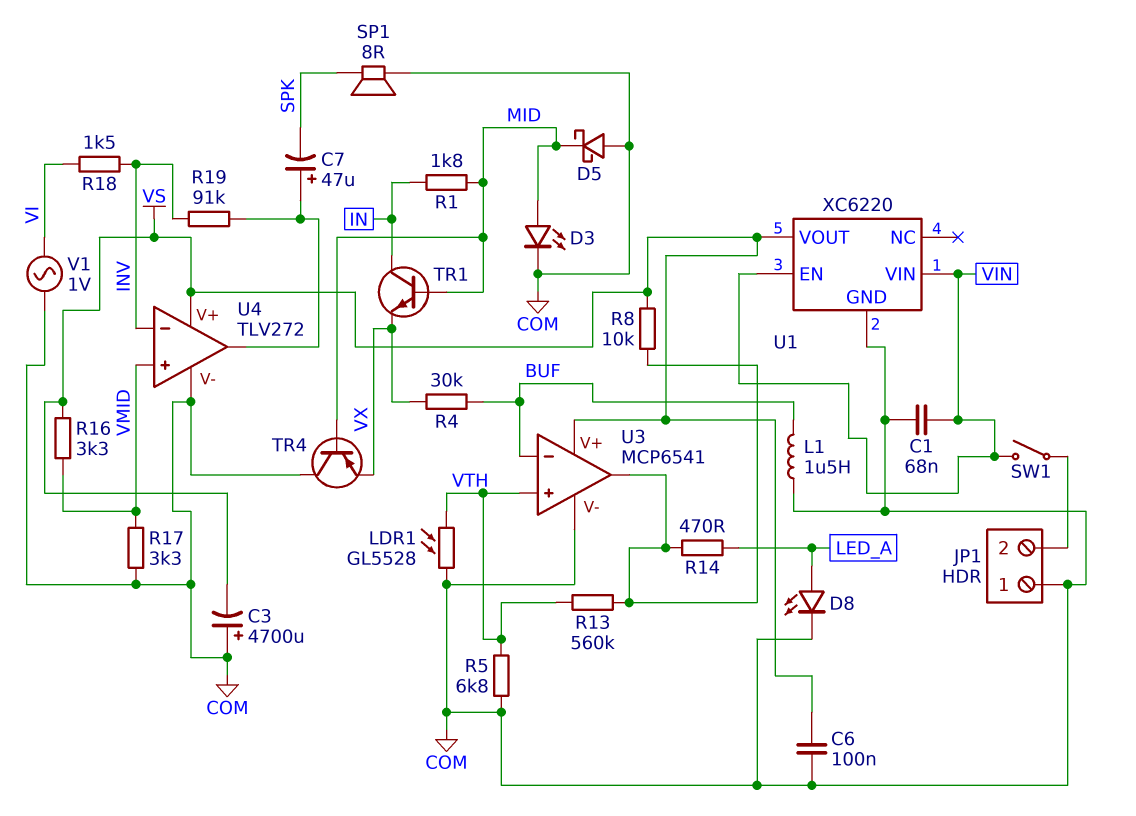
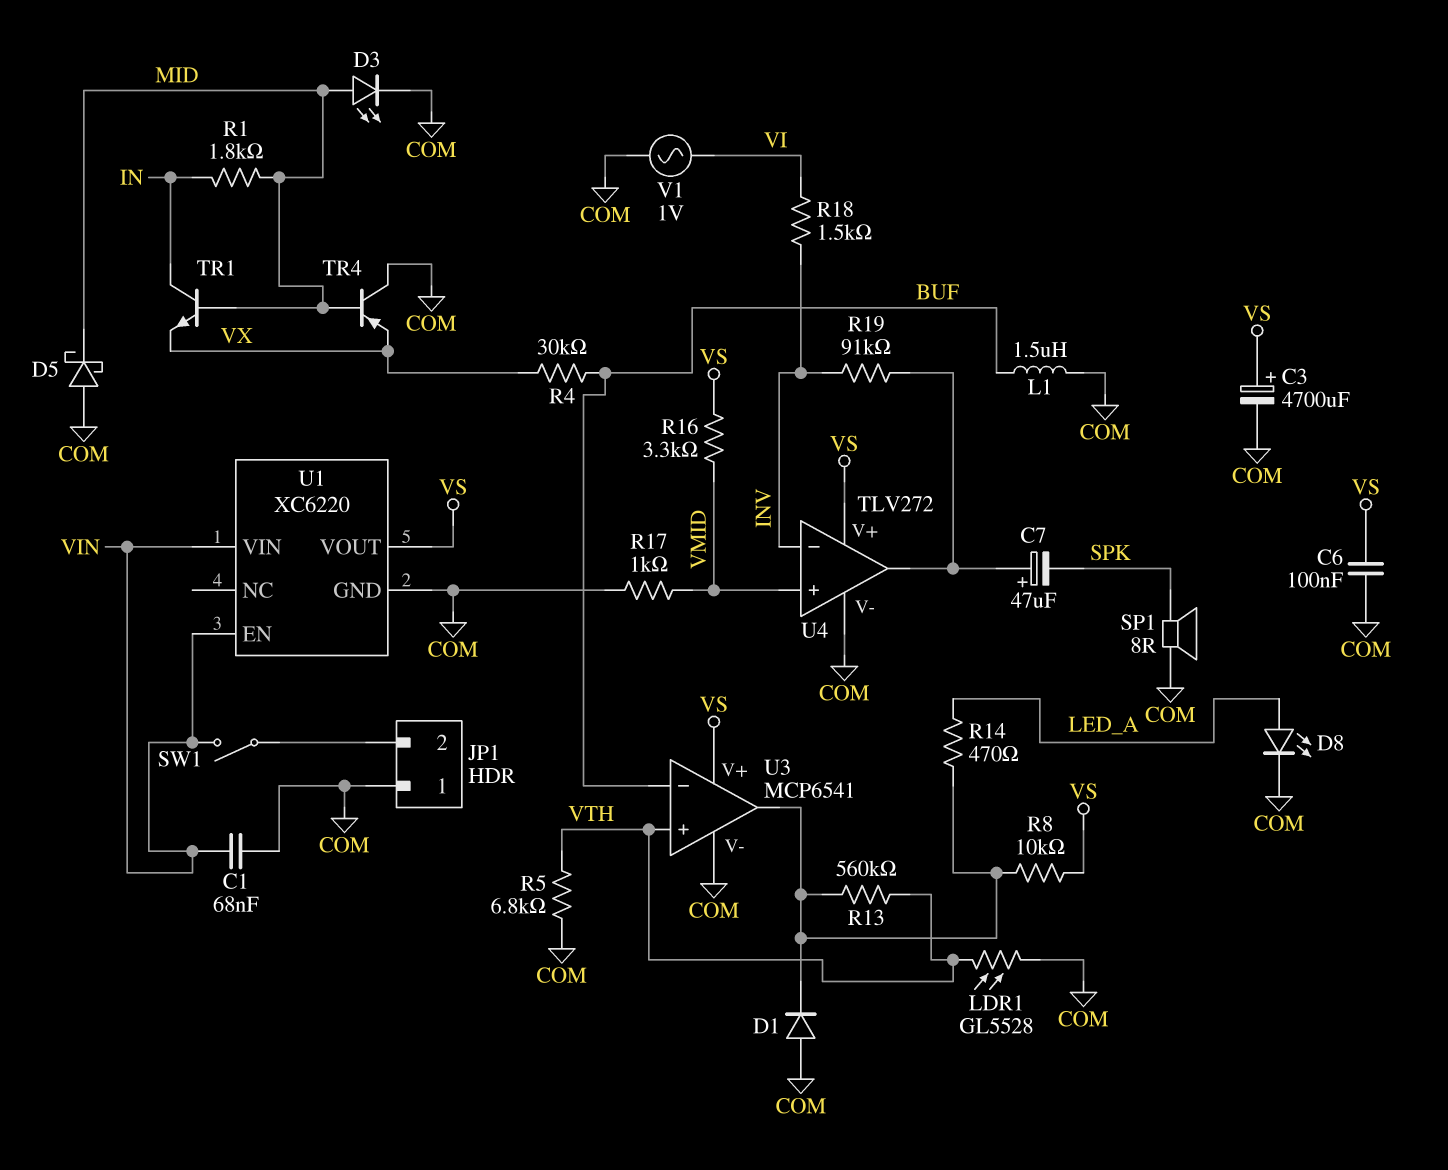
C3: 4700uF (plus COM, minus VS) -> 4700uF (plus VS, minus COM)
D1: none -> diode (A COM, K U3/out)
R17: 3.3k (COM, VMID) -> 1k (COM, VMID)

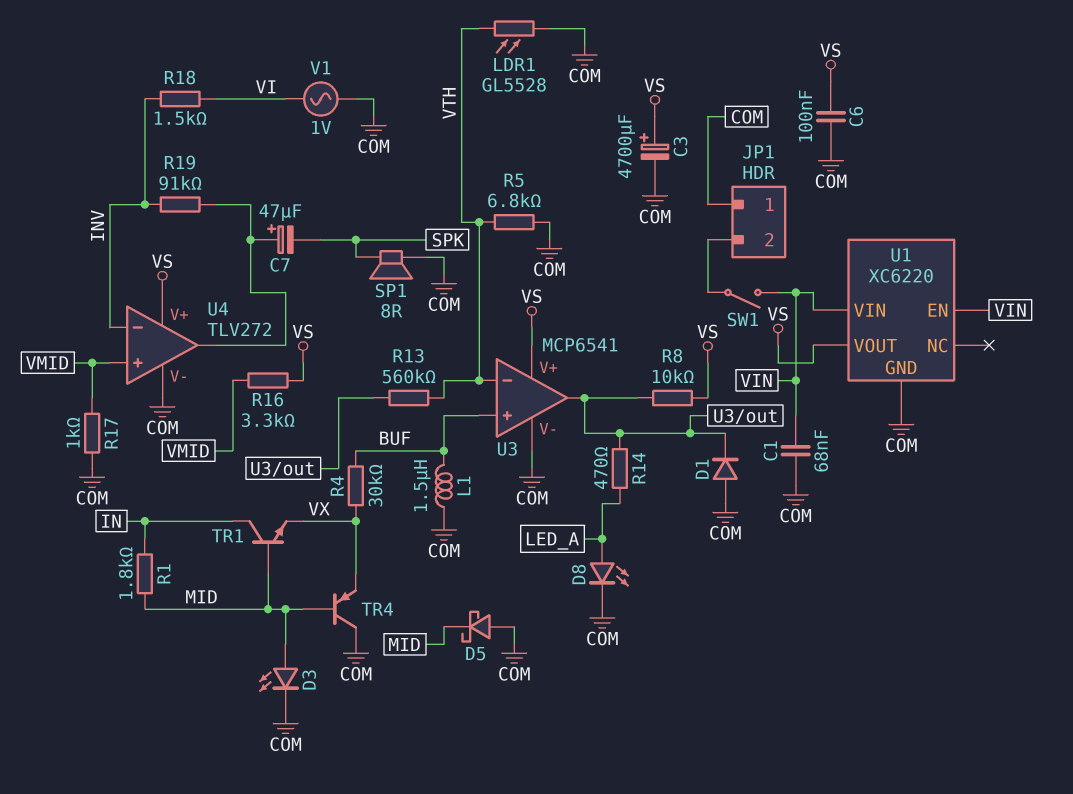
U3 pin in+: VTH -> BUF
U3 pin in-: BUF -> VTH

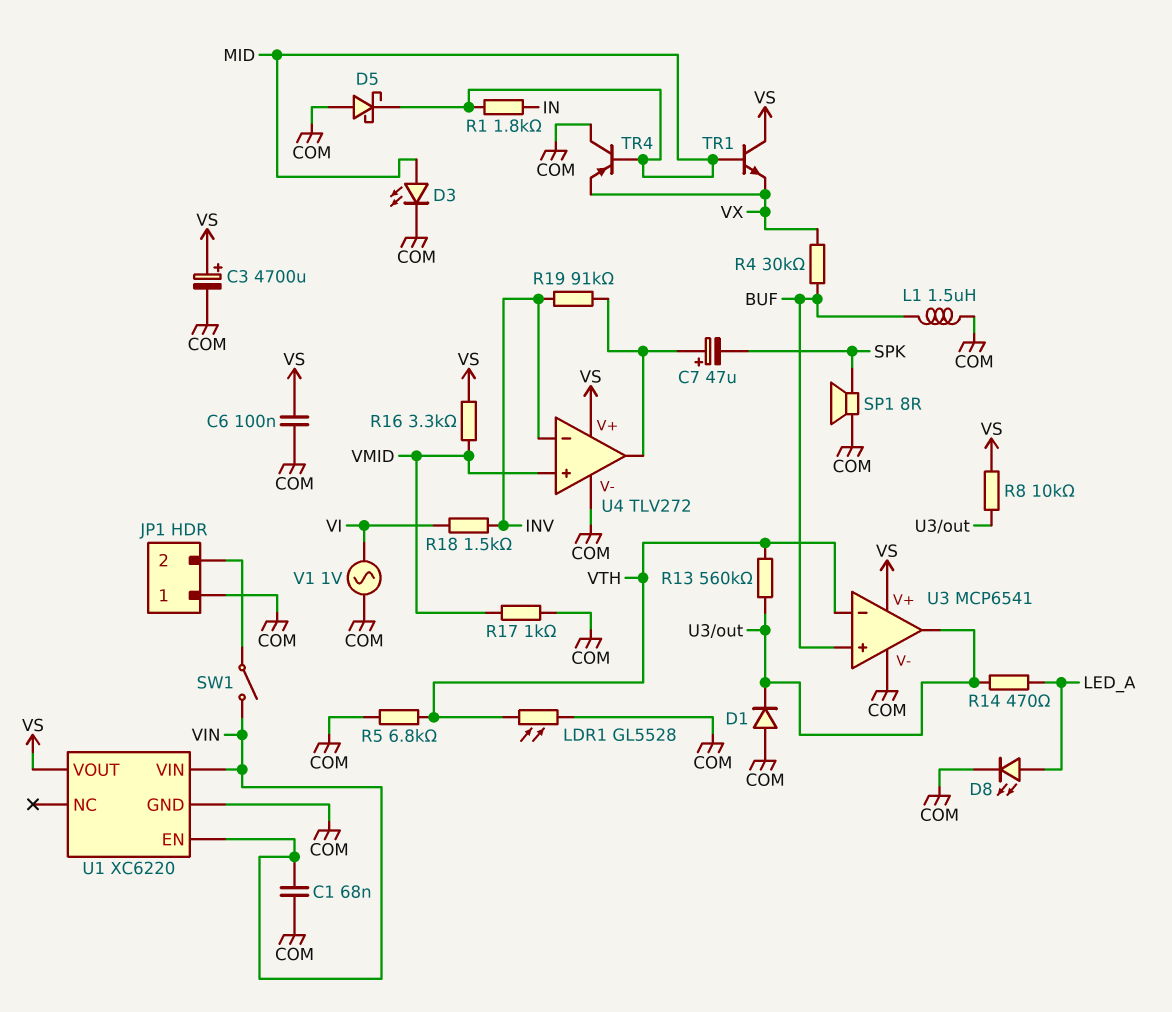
TR1: NPN (B MID, C IN, E VX) -> NPN (B MID, C VS, E VX)

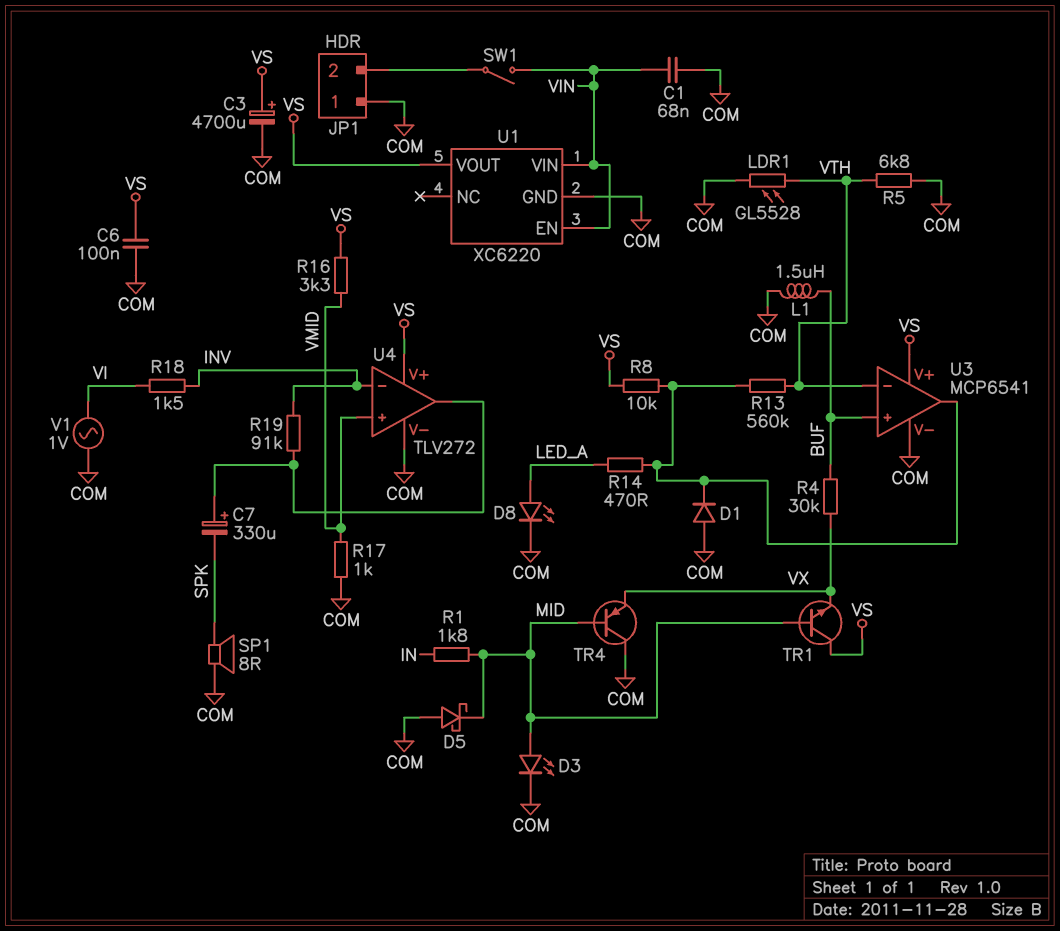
C7: 47uF (plus U4/out, minus SPK) -> 330uF (plus U4/out, minus SPK)

